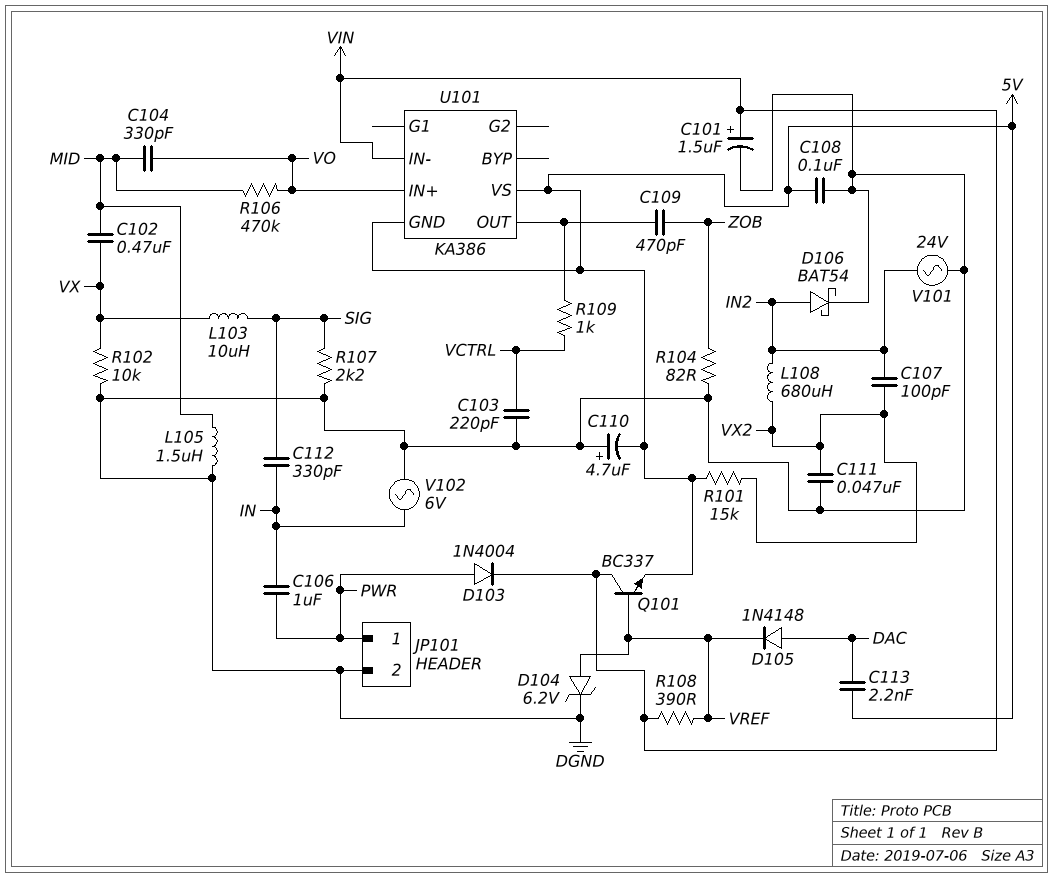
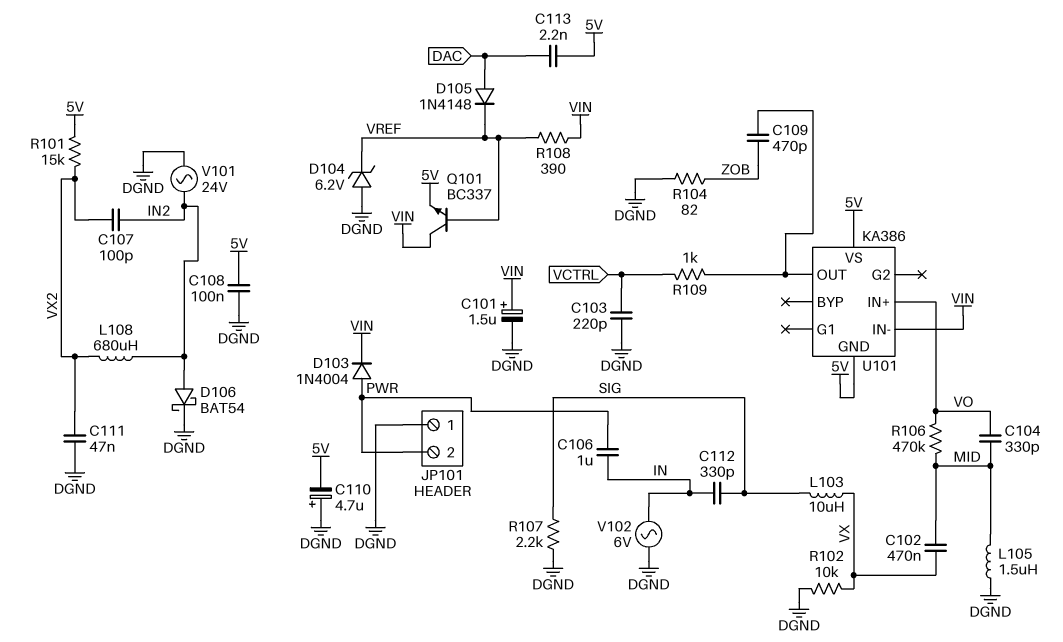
D104: zener 6.2V (A VREF, K DGND) -> zener 6.2V (A DGND, K VREF)
JP101 pin 1: PWR -> DGND
JP101 pin 2: DGND -> PWR

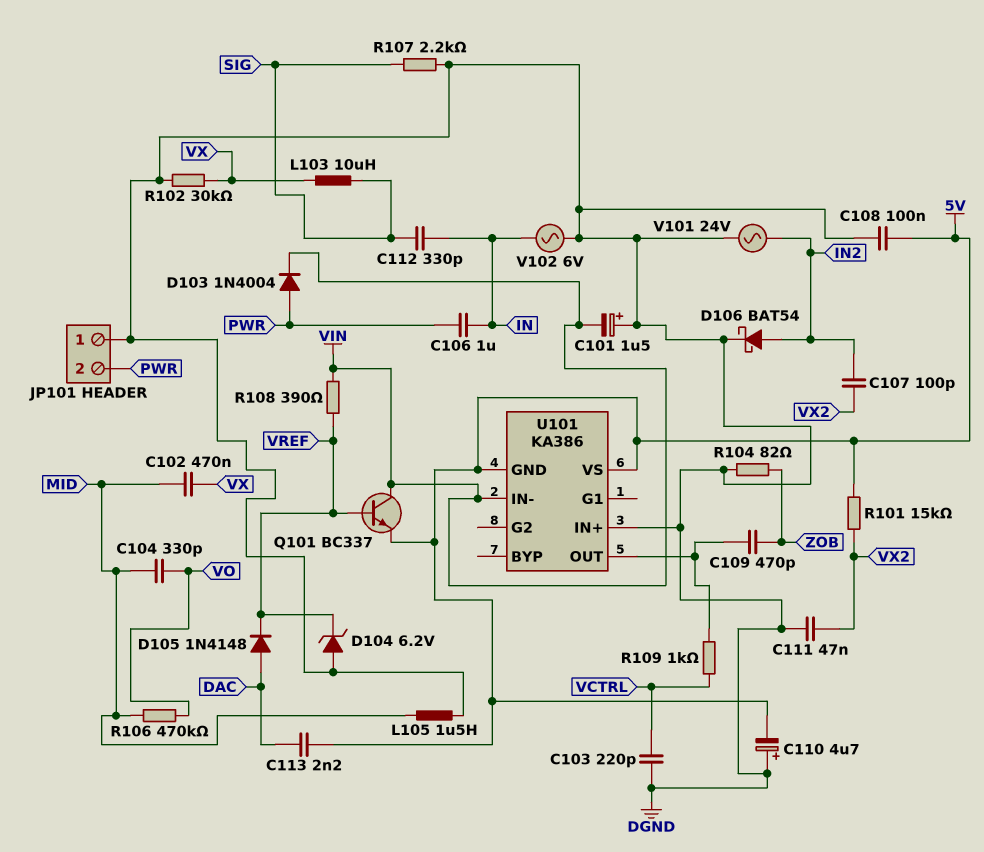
C101: 1.5uF (plus VIN, minus DGND) -> 1.5uF (plus DGND, minus VIN)
L108: 680uH (IN2, VX2) -> none
R102: 10k (DGND, VX) -> 30k (DGND, VX)
U101 pin IN+: VO -> DGND

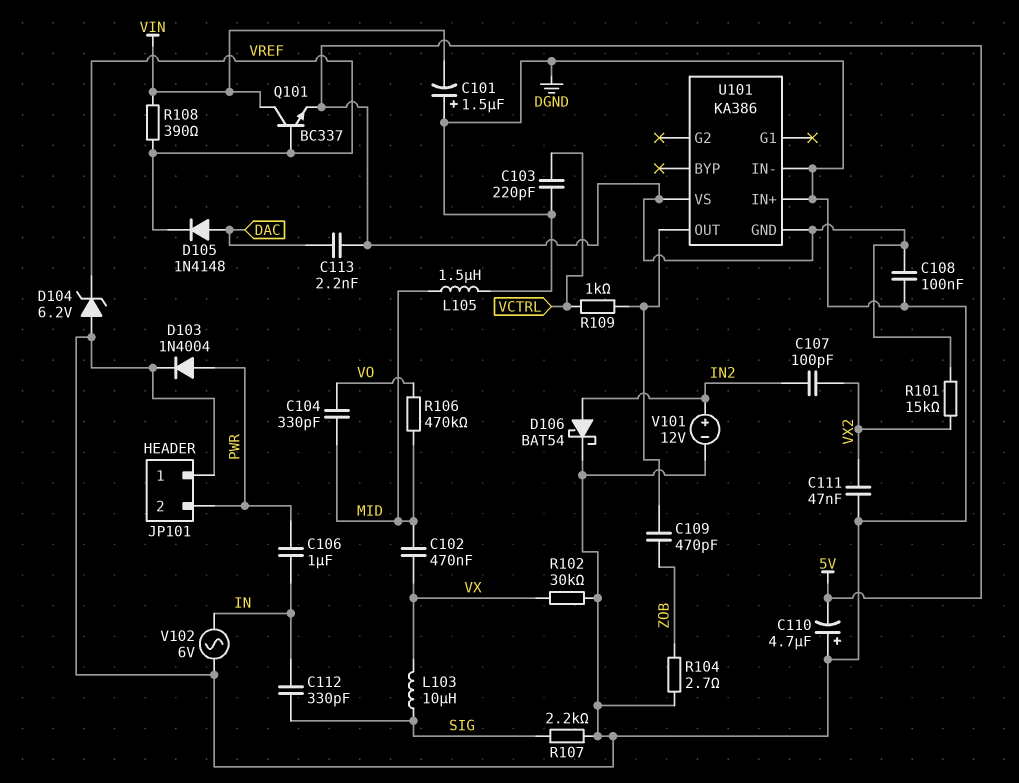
D103: diode 1N4004 (A PWR, K VIN) -> diode 1N4004 (A PWR, K DGND)
R104: 82 (DGND, ZOB) -> 2.7 (DGND, ZOB)
U101 pin IN-: VIN -> DGND
V101: AC 24V (DGND, IN2) -> 12V (plus IN2, minus DGND)

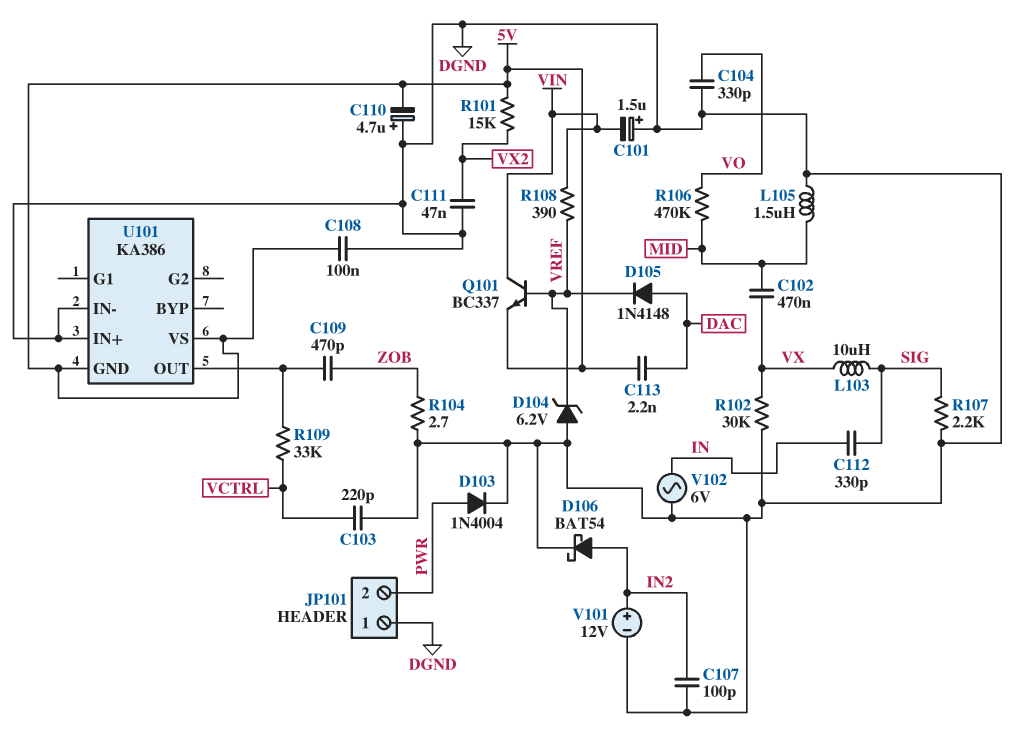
C104: 330pF (MID, VO) -> 330pF (DGND, VO)
C106: 1uF (IN, PWR) -> none
C107: 100pF (IN2, VX2) -> 100pF (DGND, IN2)
R109: 1k (U101/OUT, VCTRL) -> 33k (U101/OUT, VCTRL)

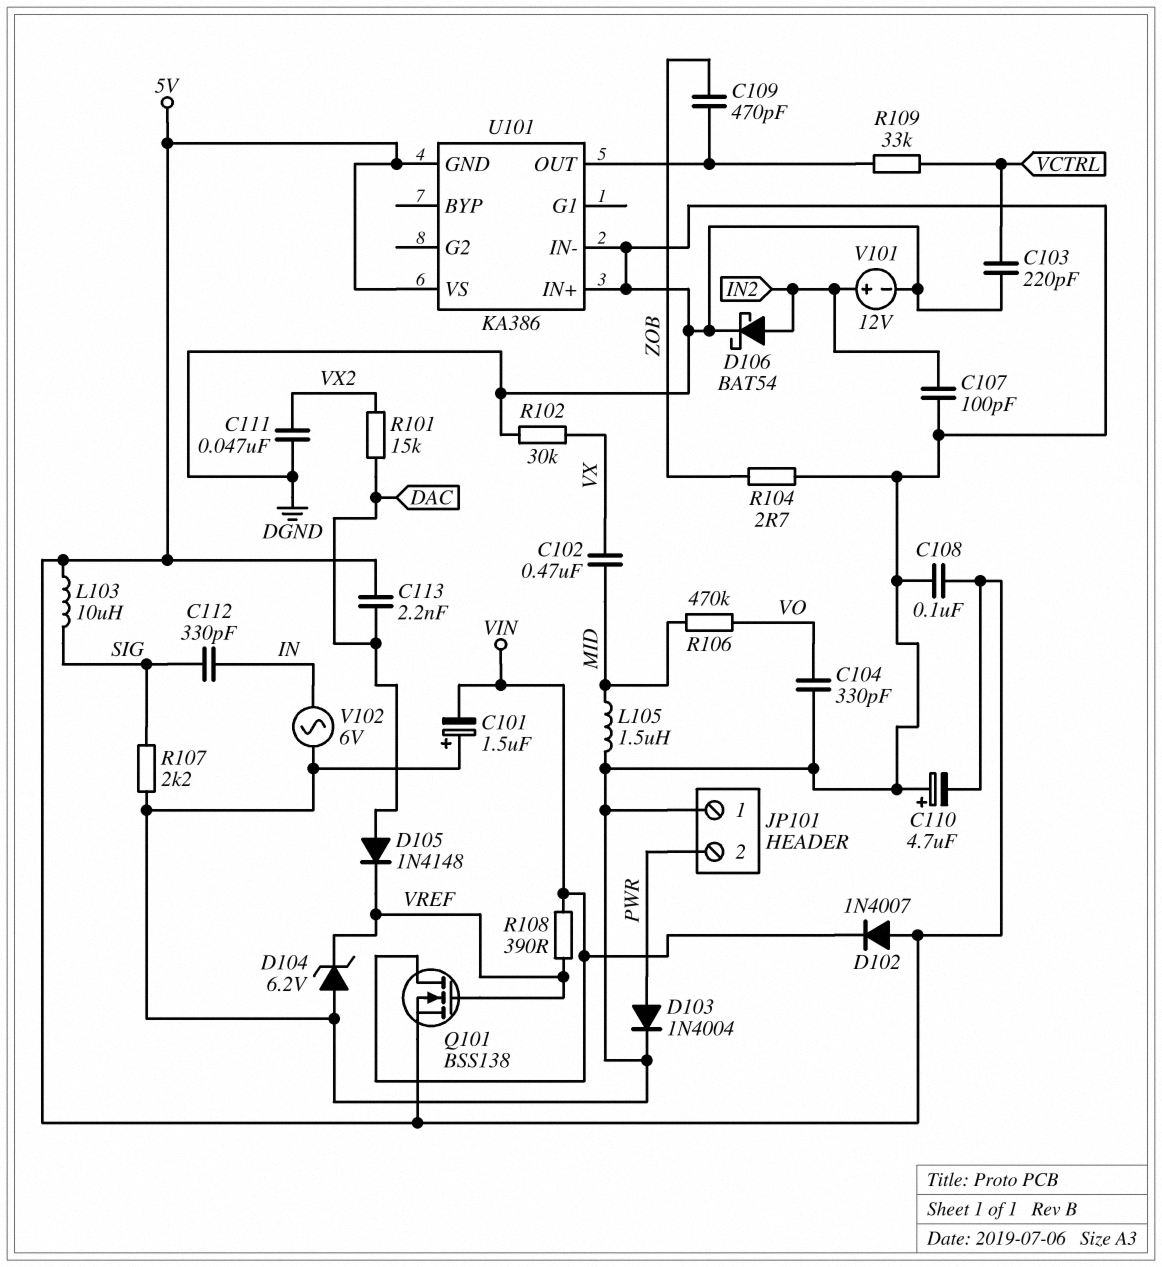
D102: none -> diode 1N4007 (A 5V, K VIN)
L103: 10uH (SIG, VX) -> 10uH (5V, SIG)
Q101: NPN BC337 (B VREF, C VIN, E 5V) -> NMOS BSS138 (G VREF, D VIN, S 5V)
R101: 15k (5V, VX2) -> 15k (DAC, VX2)

